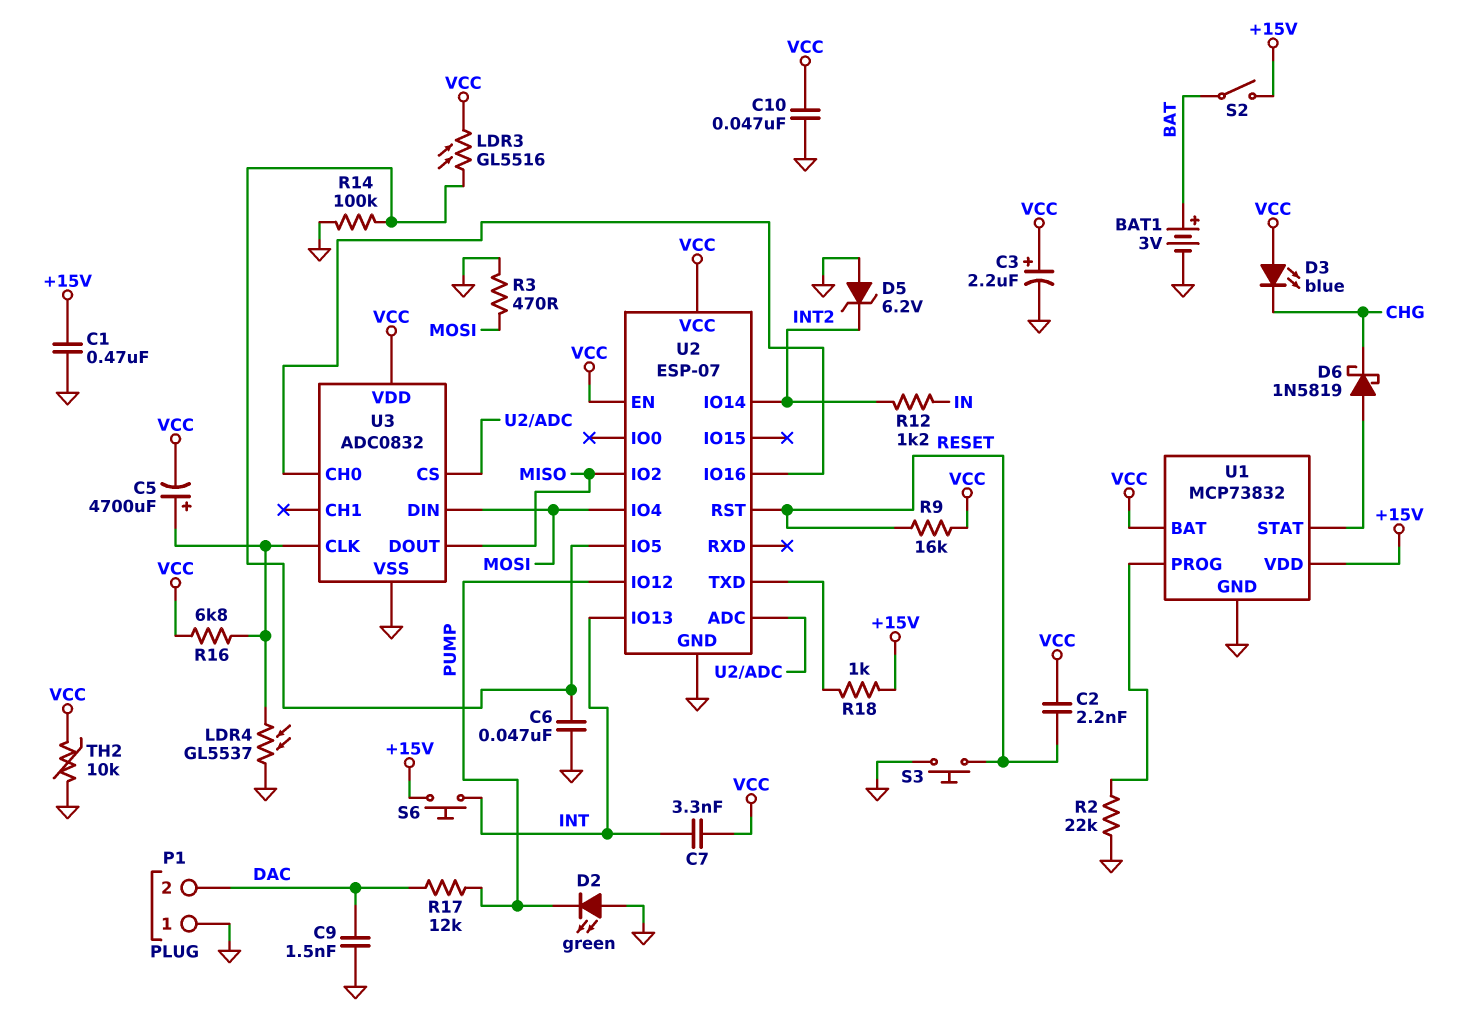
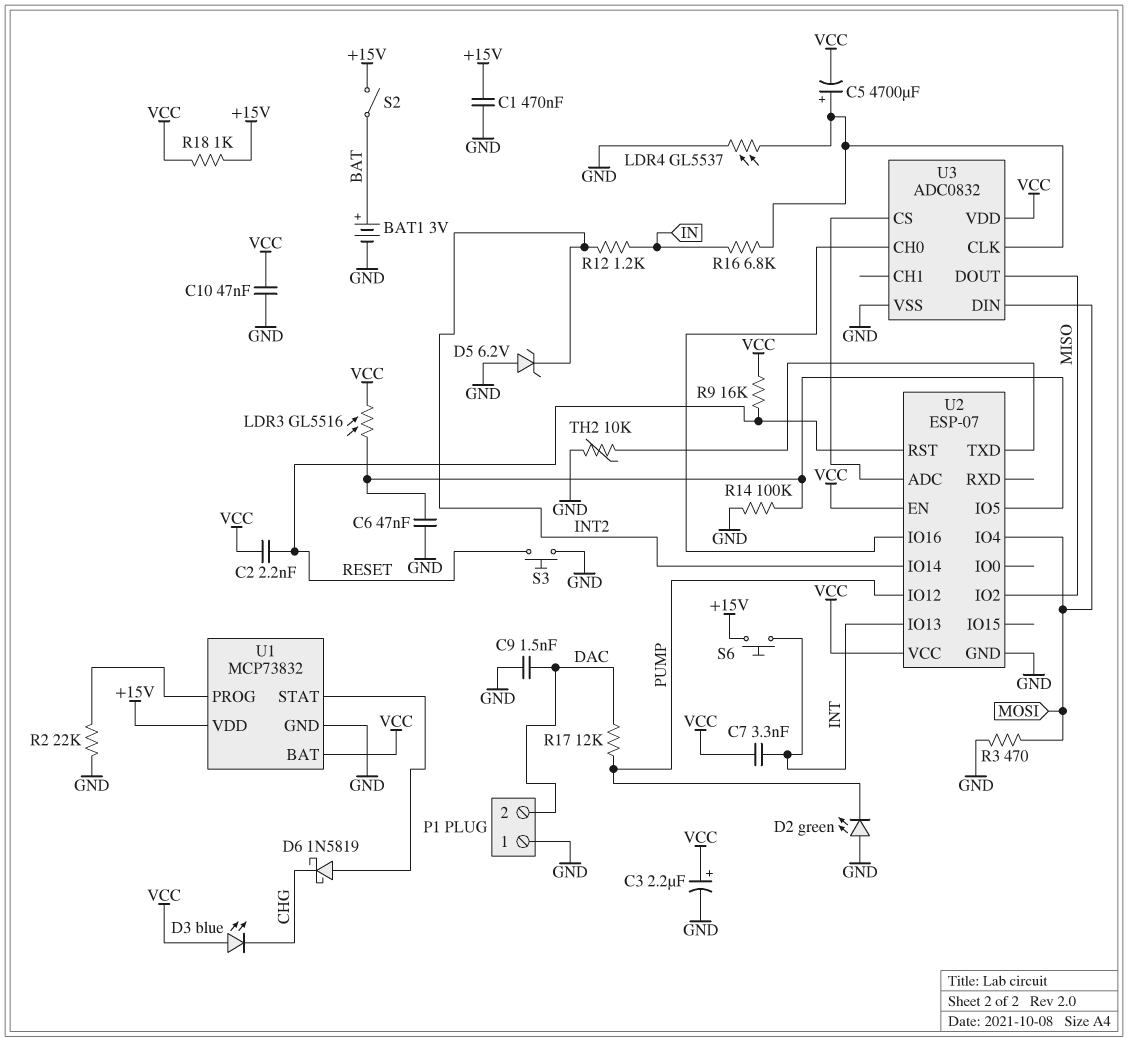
R16: 6.8k (U3/CLK, VCC) -> 6.8k (IN, U3/CLK)
R18: 1k (+15V, U2/TXD) -> 1k (+15V, VCC)
TH2: 10k (GND, VCC) -> 10k (GND, U2/TXD)

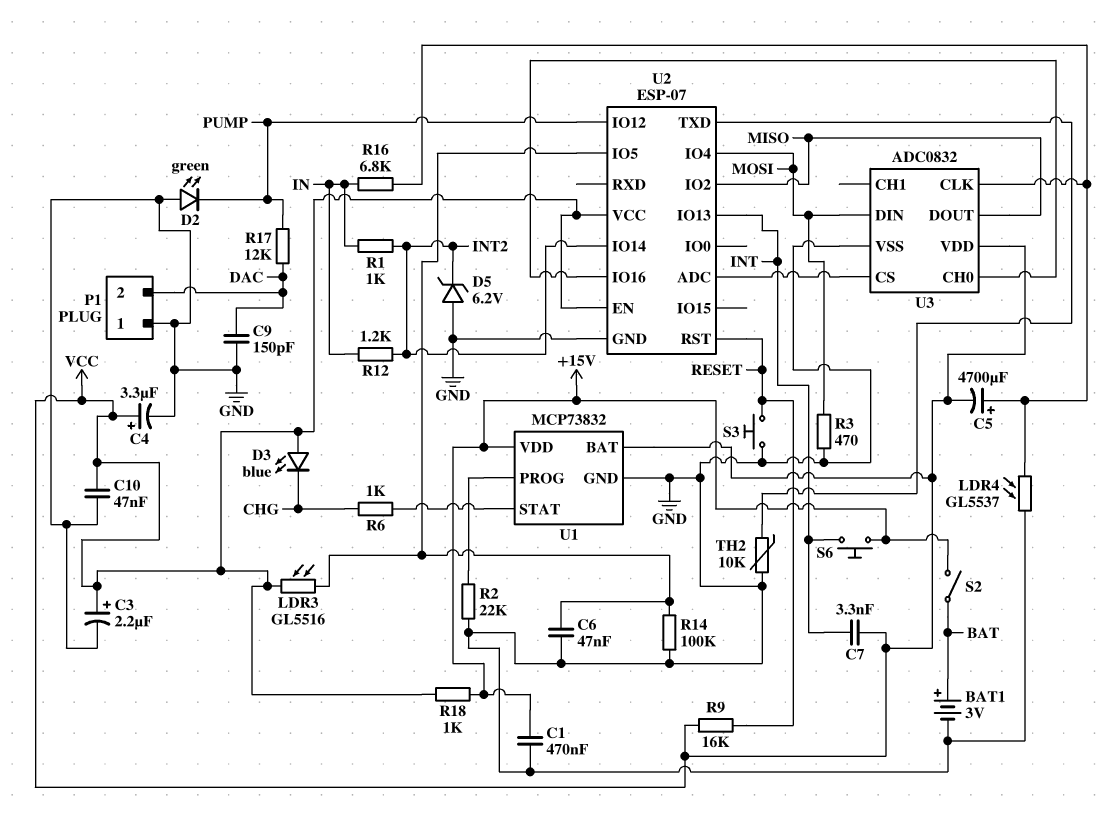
C2: 2.2nF (RESET, VCC) -> none
C4: none -> 3.3uF (plus VCC, minus GND)
C9: 1.5nF (DAC, GND) -> 150pF (DAC, GND)
D6: schottky 1N5819 (A U1/STAT, K CHG) -> none
R1: none -> 1k (IN, INT2)
R6: none -> 1k (CHG, U1/STAT)

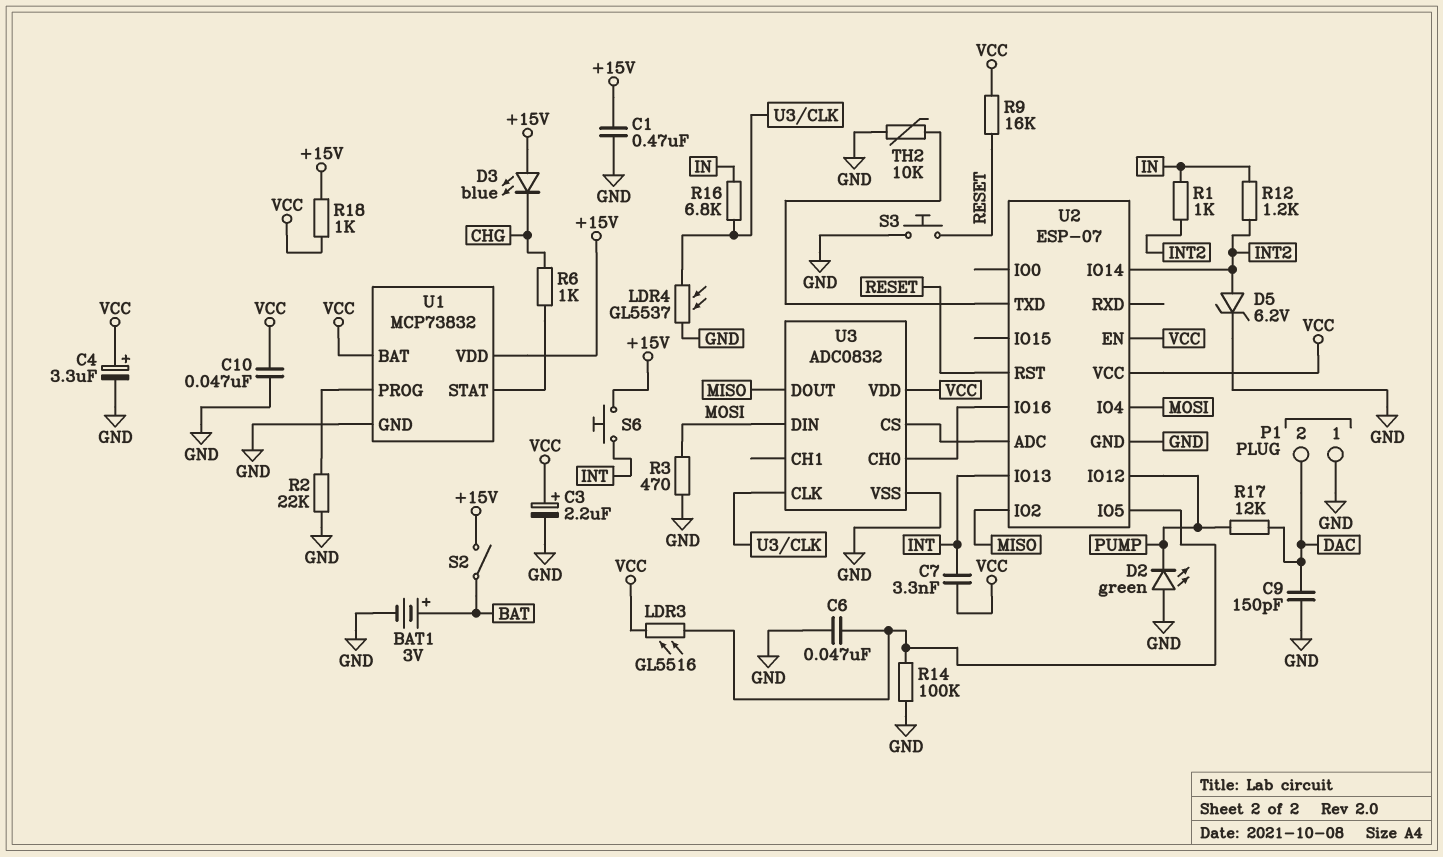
C5: 4700uF (plus U3/CLK, minus VCC) -> none
D3: LED blue (A VCC, K CHG) -> LED blue (A +15V, K CHG)
D5: zener 6.2V (A GND, K INT2) -> zener 6.2V (A INT2, K GND)

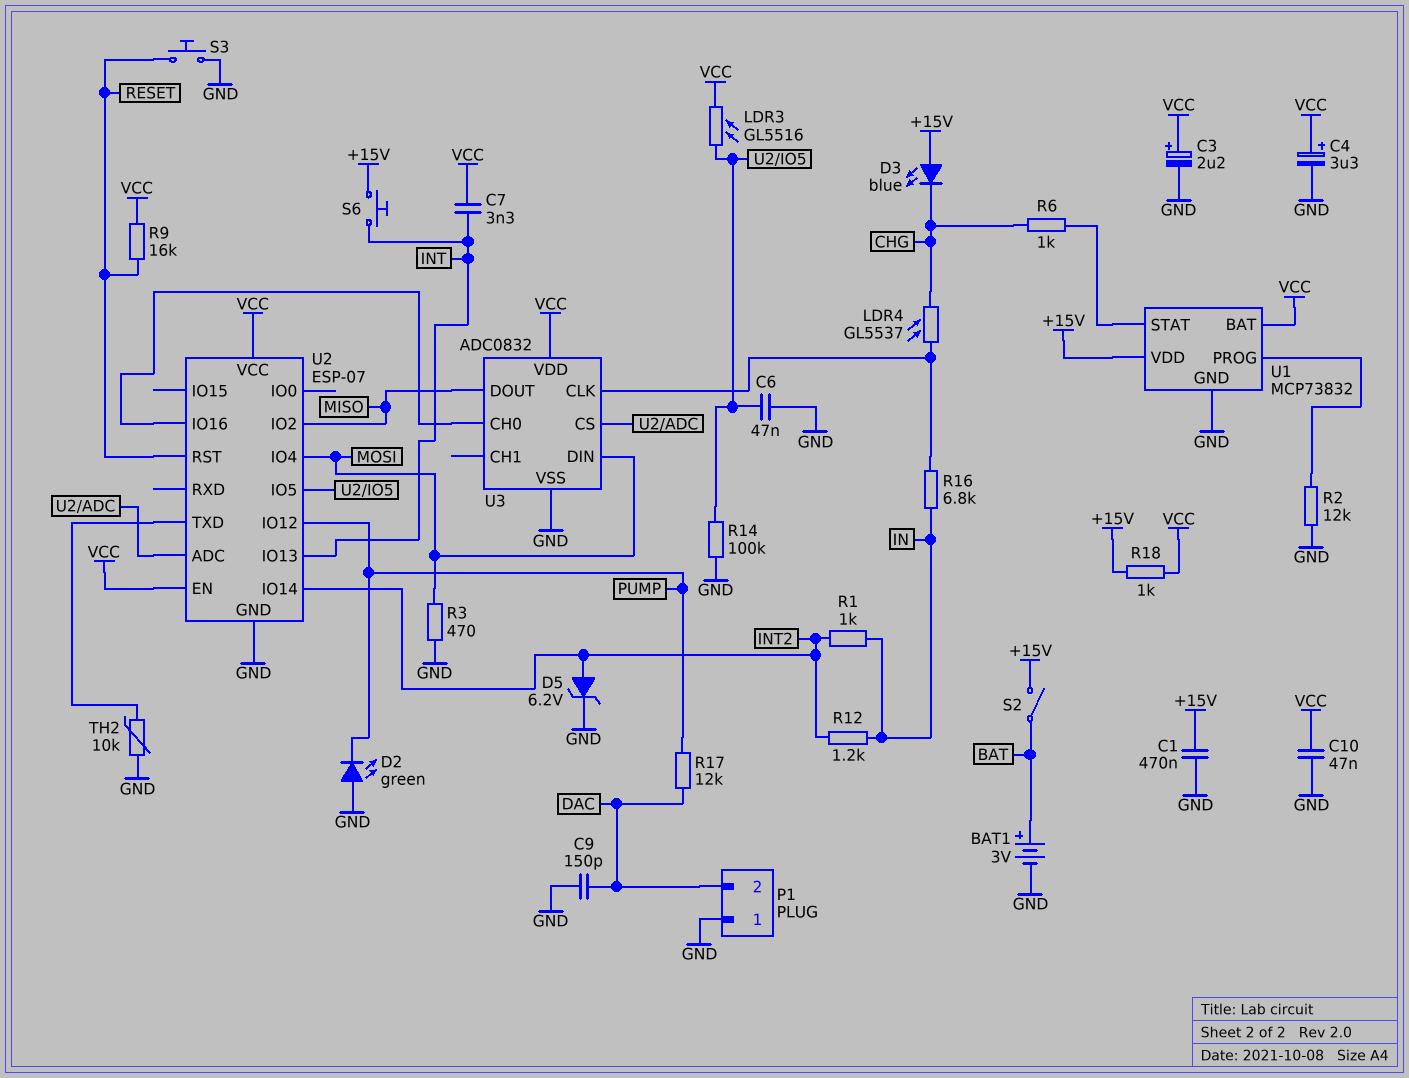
LDR4: GL5537 (GND, U3/CLK) -> GL5537 (CHG, U3/CLK)
R2: 22k (GND, U1/PROG) -> 12k (GND, U1/PROG)

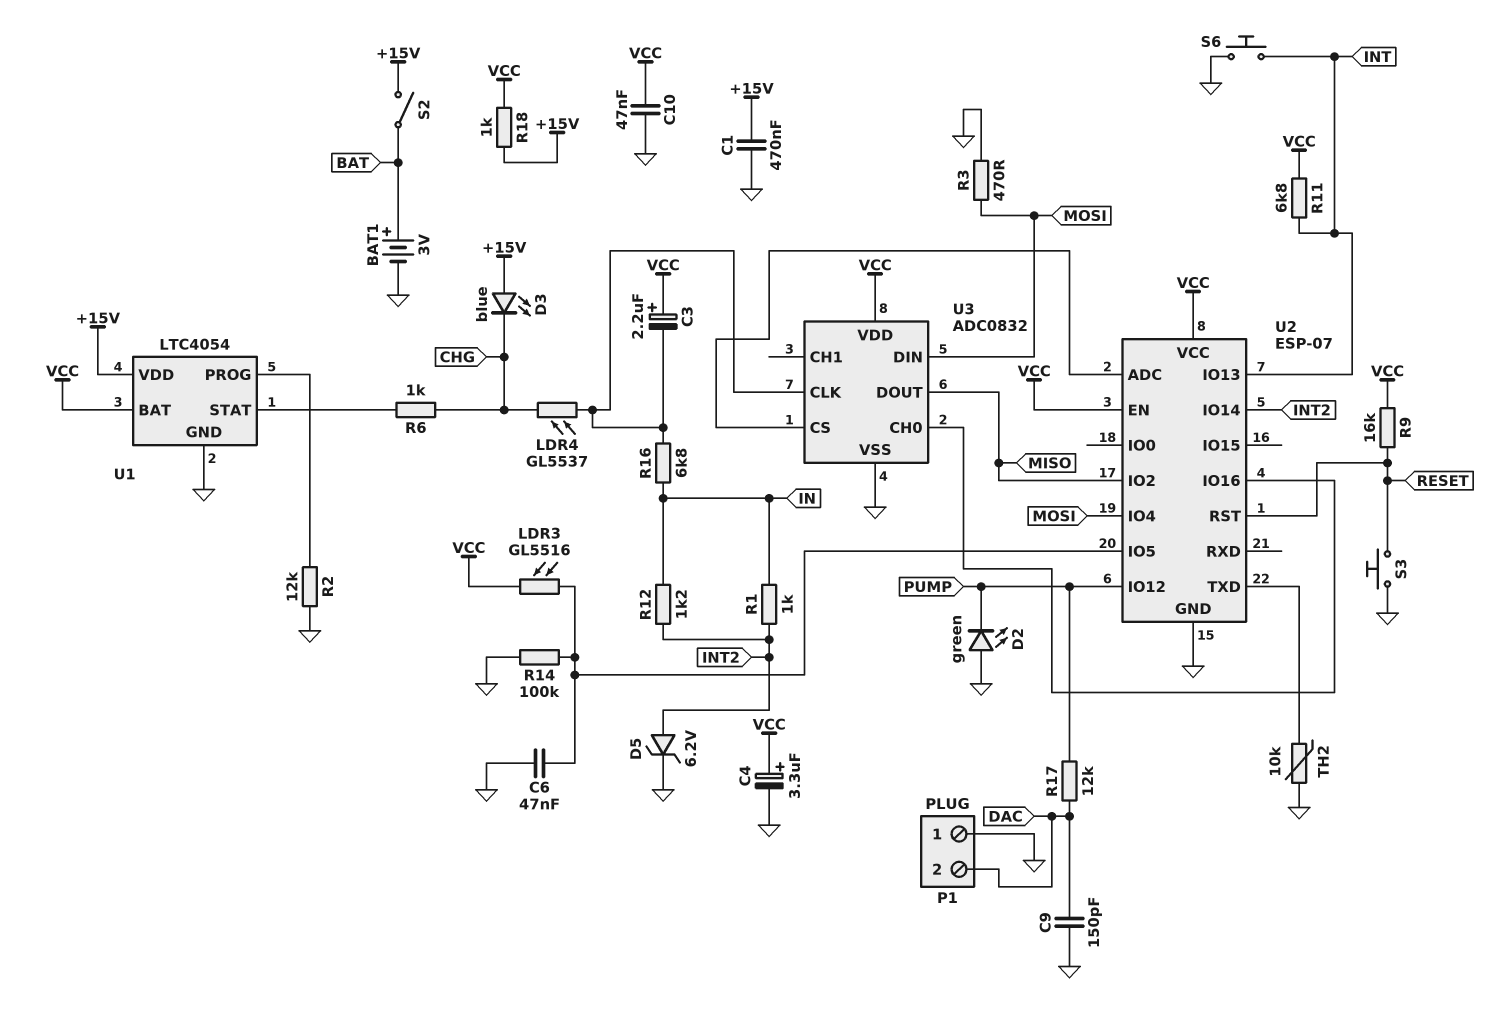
C3: 2.2uF (plus VCC, minus GND) -> 2.2uF (plus VCC, minus U3/CLK)
C7: 3.3nF (INT, VCC) -> none
R11: none -> 6.8k (INT, VCC)
S6: button (+15V, INT) -> button (GND, INT)
U1: MCP73832 -> LTC4054

